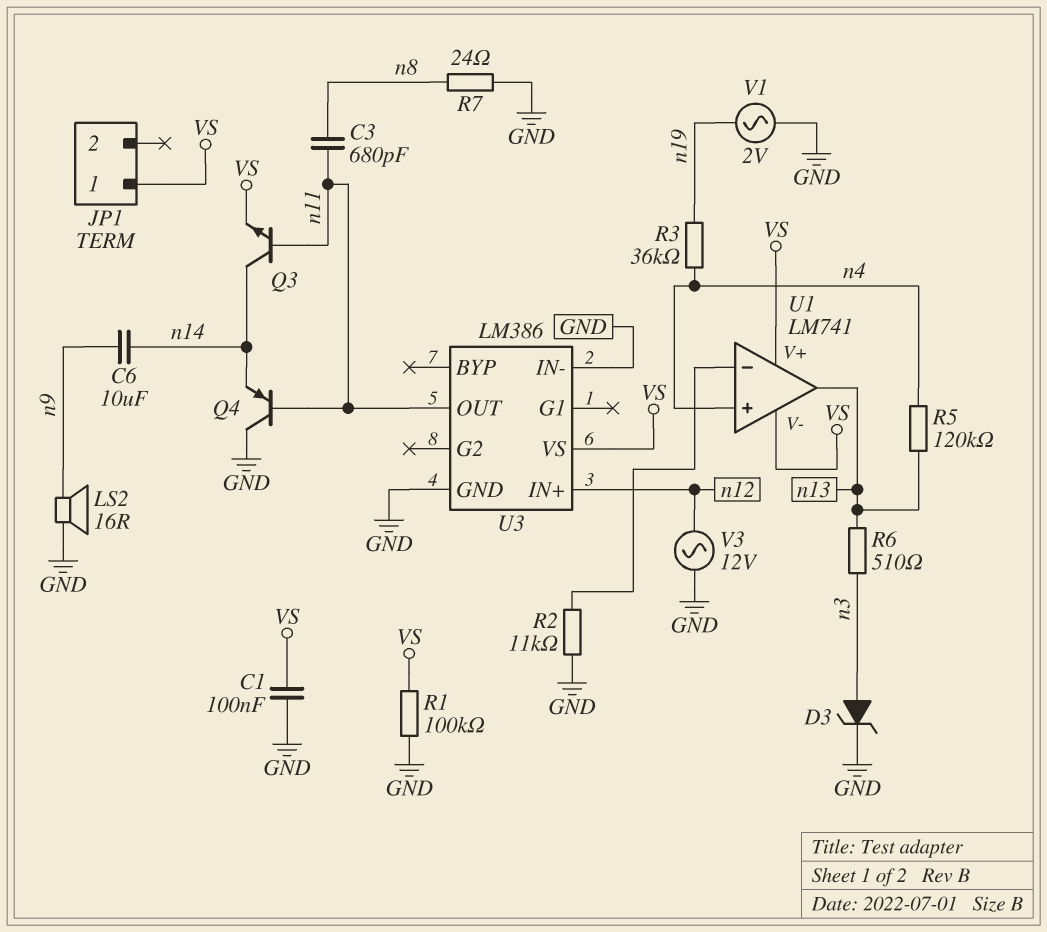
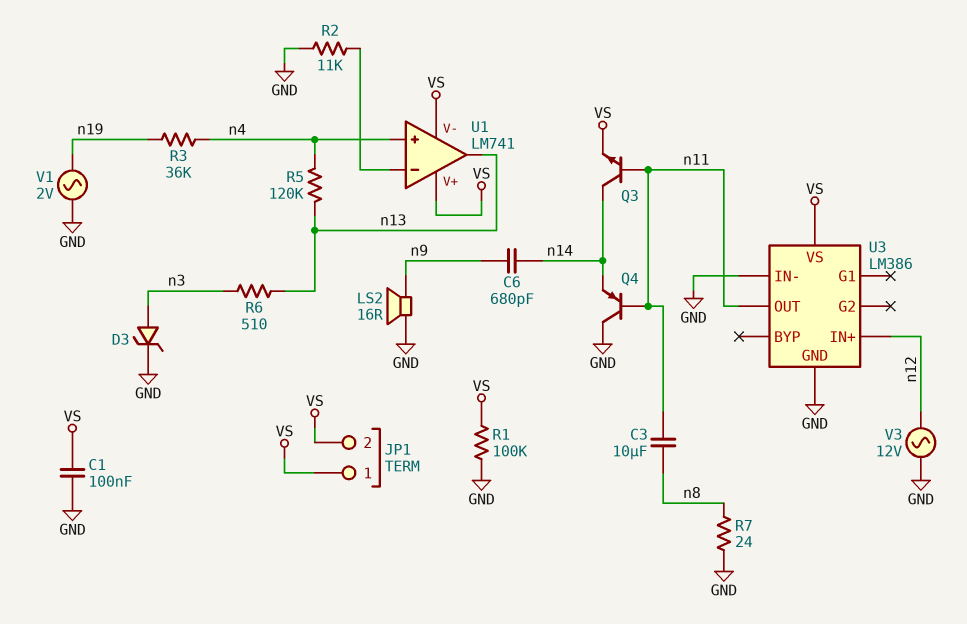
C3: 680pF (n8, n11) -> 10uF (n8, n11)
C6: 10uF (n9, n14) -> 680pF (n9, n14)
JP1 pin 2: none -> VS

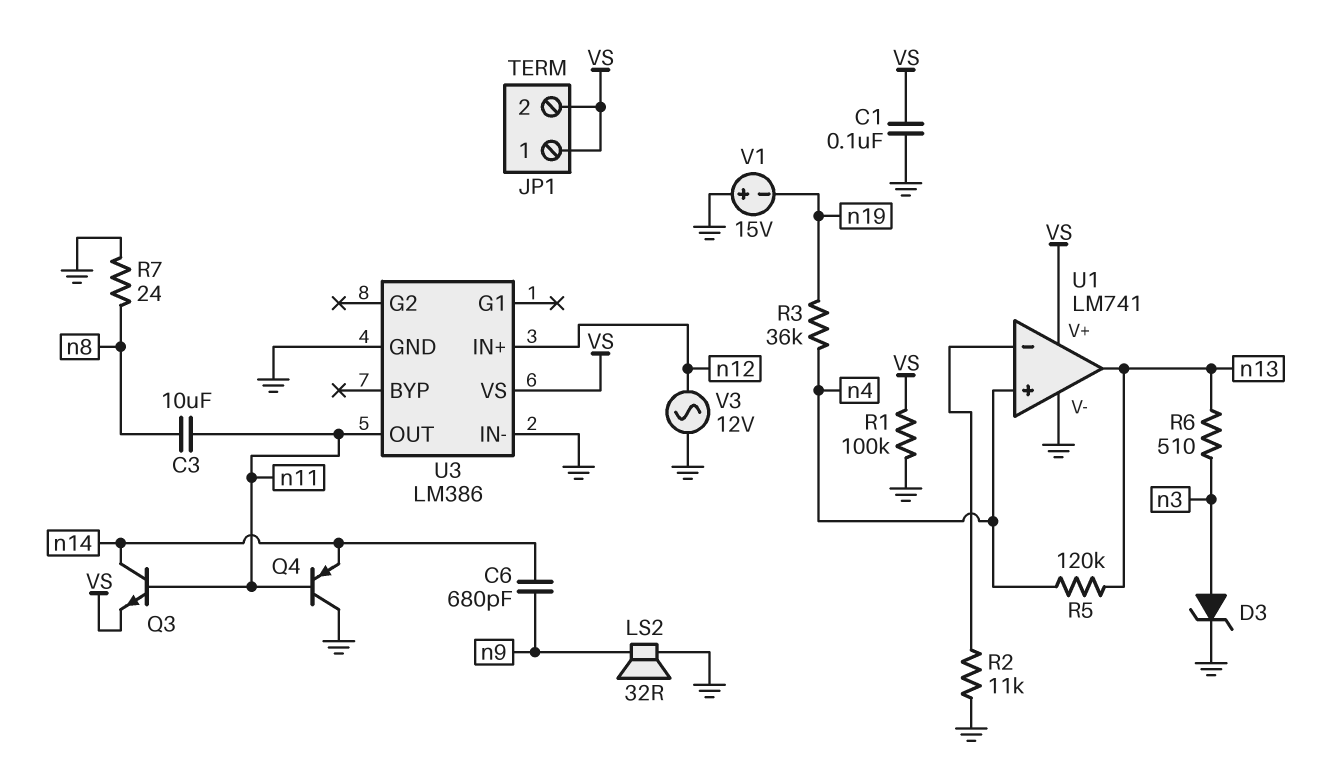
LS2: speaker 16R (GND, n9) -> speaker 32R (GND, n9)
U1 pin V-: VS -> GND
V1: AC 2V (GND, n19) -> 15V (plus GND, minus n19)

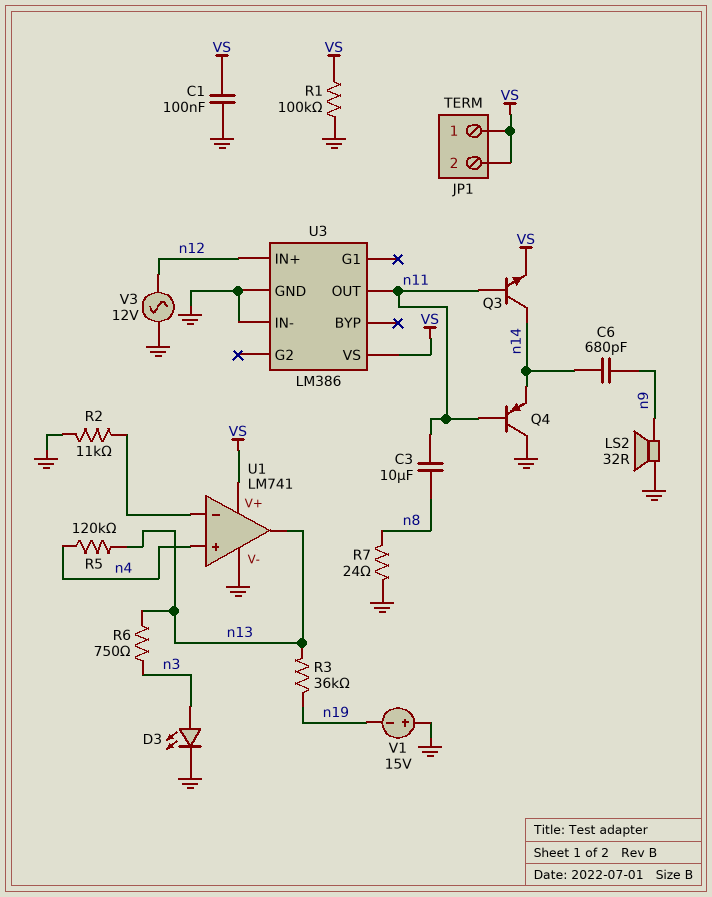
D3: zener (A n3, K GND) -> LED (A n3, K GND)
R3: 36k (n4, n19) -> 36k (n13, n19)
R6: 510 (n3, n13) -> 750 (n3, n13)

